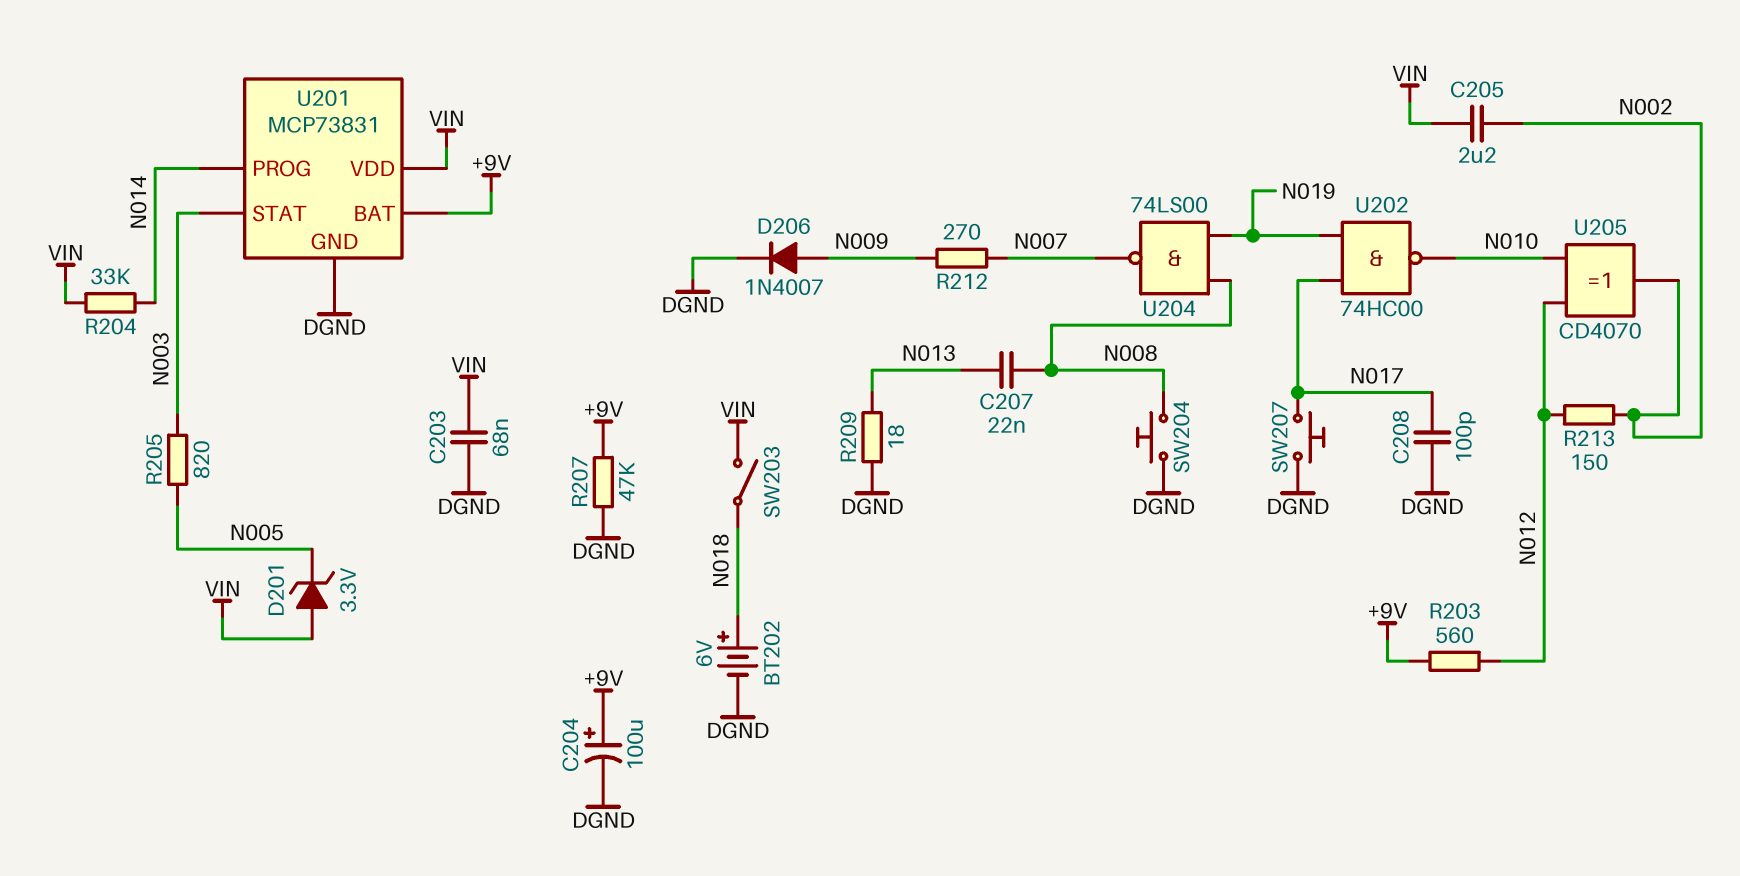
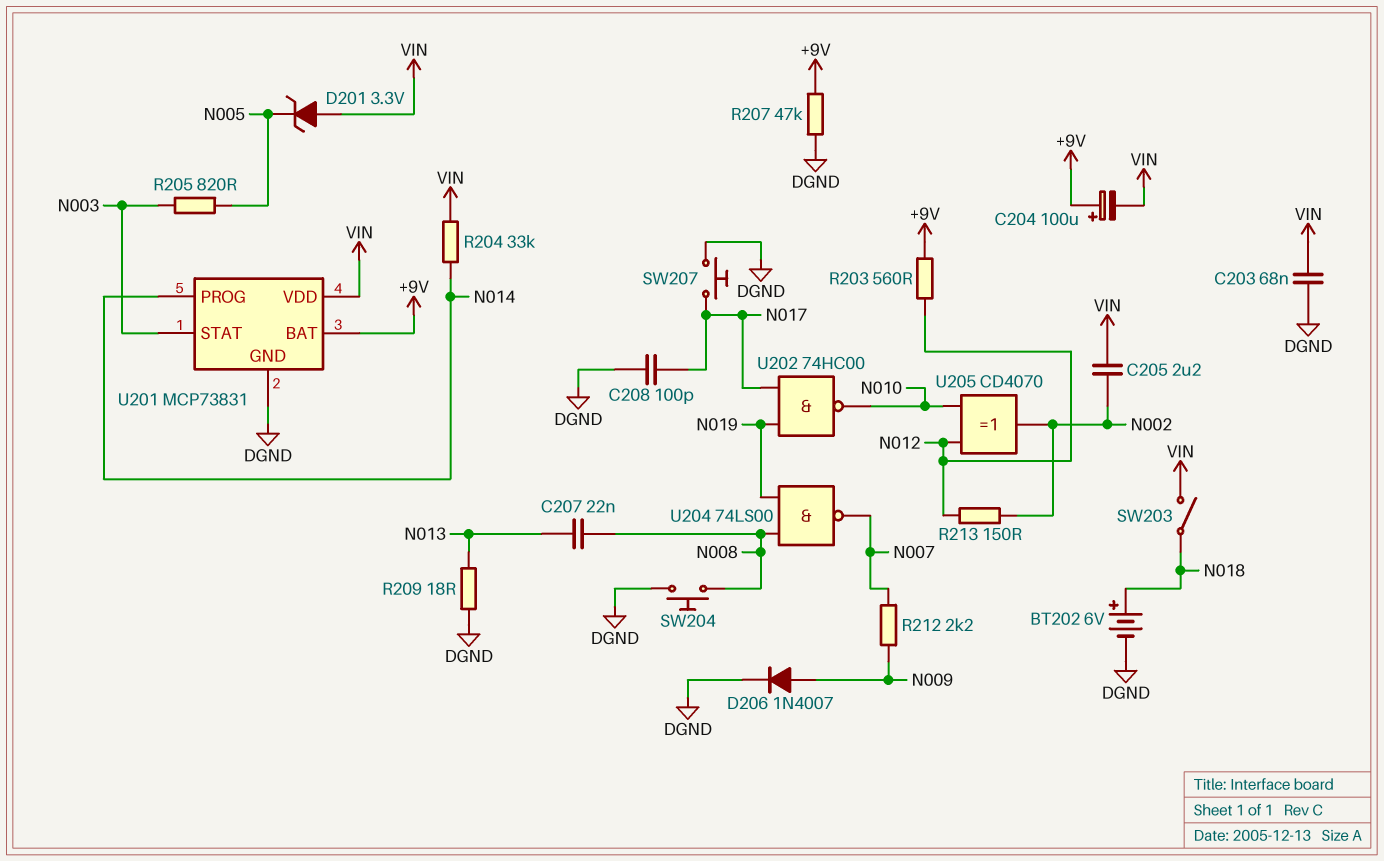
C204: 100uF (plus +9V, minus DGND) -> 100uF (plus +9V, minus VIN)
R212: 270 (N007, N009) -> 2.2k (N007, N009)

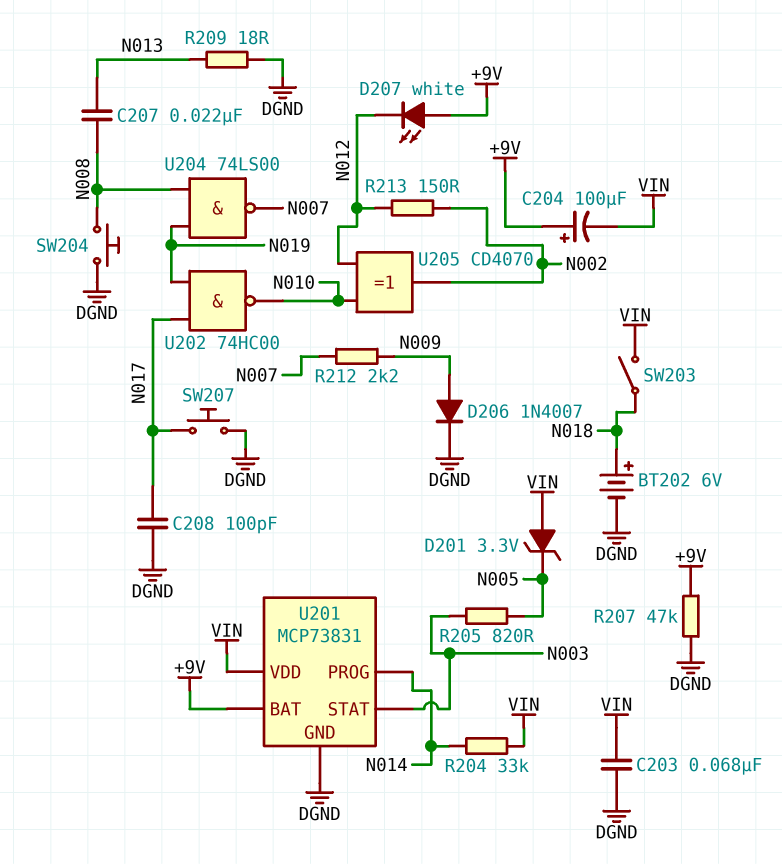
C205: 2.2uF (N002, VIN) -> none
D207: none -> LED white (A +9V, K N012)
R203: 560 (+9V, N012) -> none

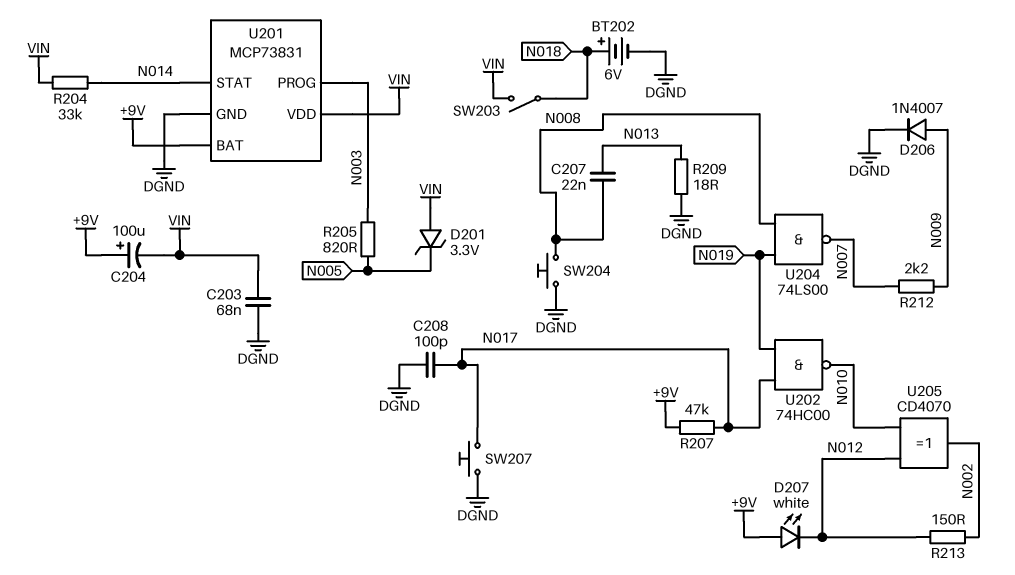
R207: 47k (+9V, DGND) -> 47k (+9V, N017)
U201 pin PROG: N014 -> N003
U201 pin STAT: N003 -> N014

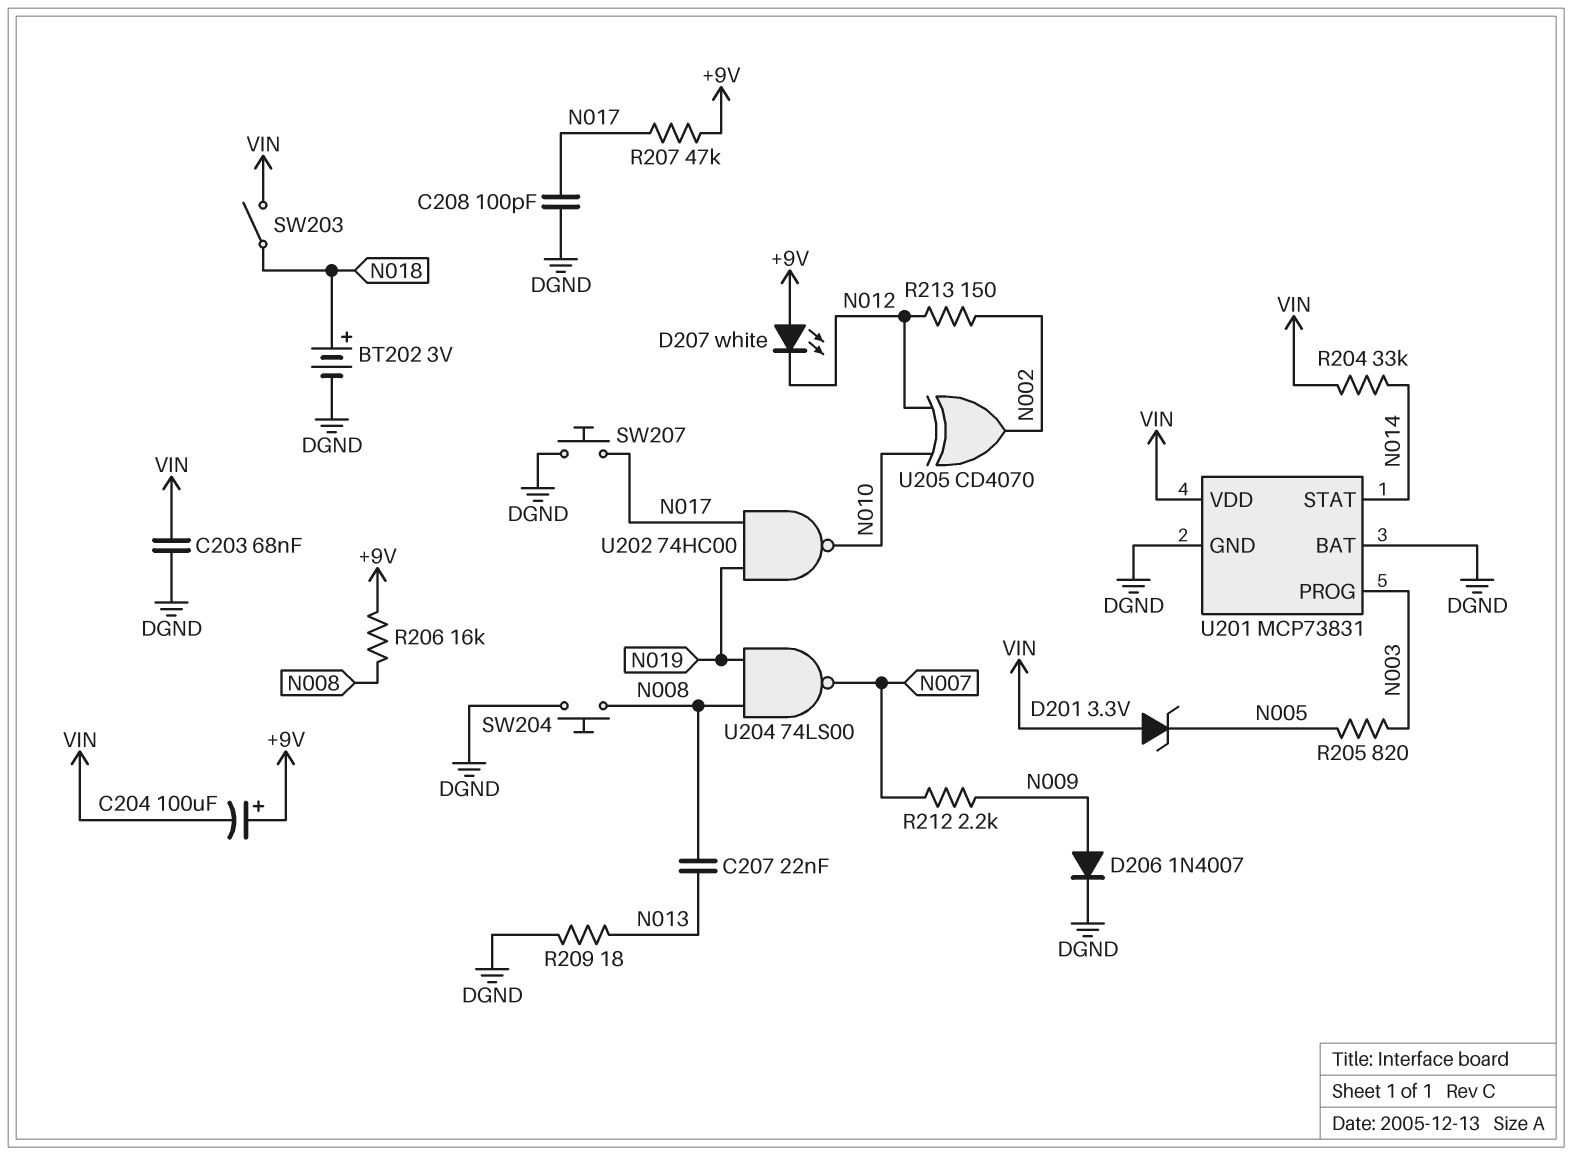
BT202: 6V (plus N018, minus DGND) -> 3V (plus N018, minus DGND)
R206: none -> 16k (+9V, N008)
U201 pin BAT: +9V -> DGND

